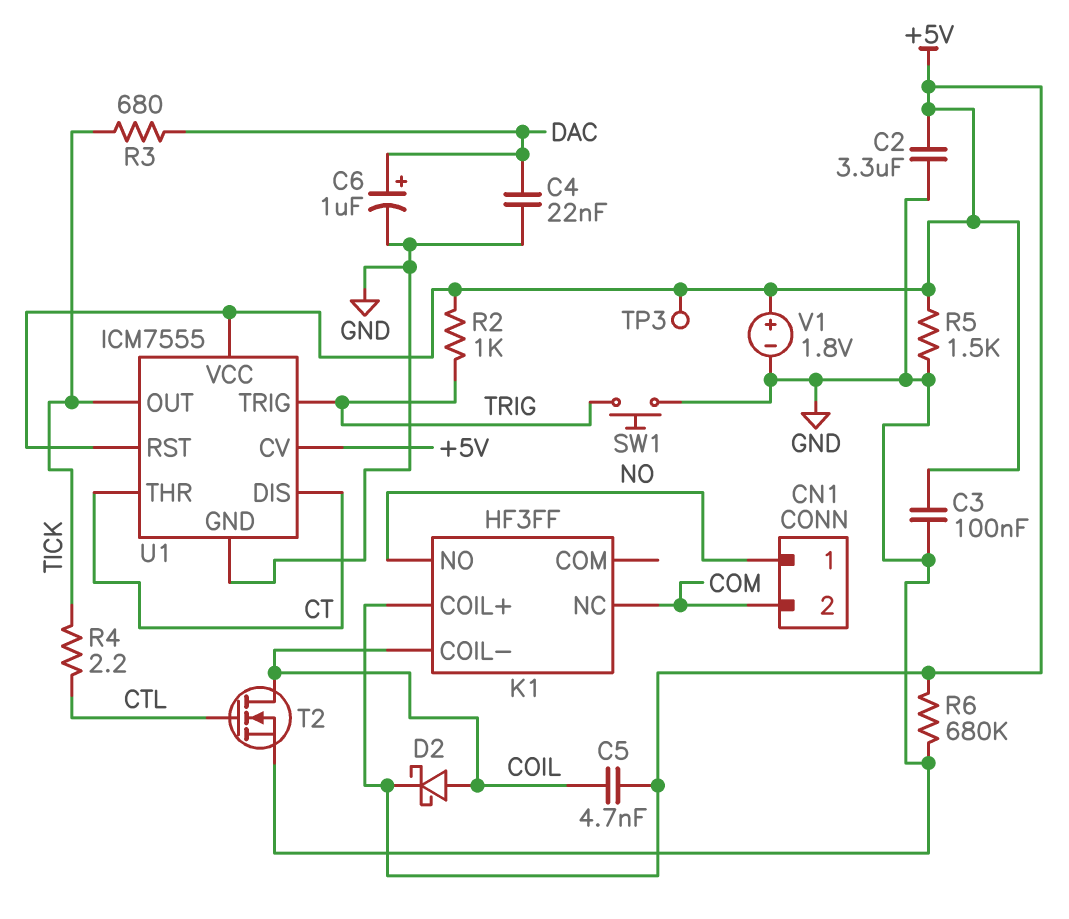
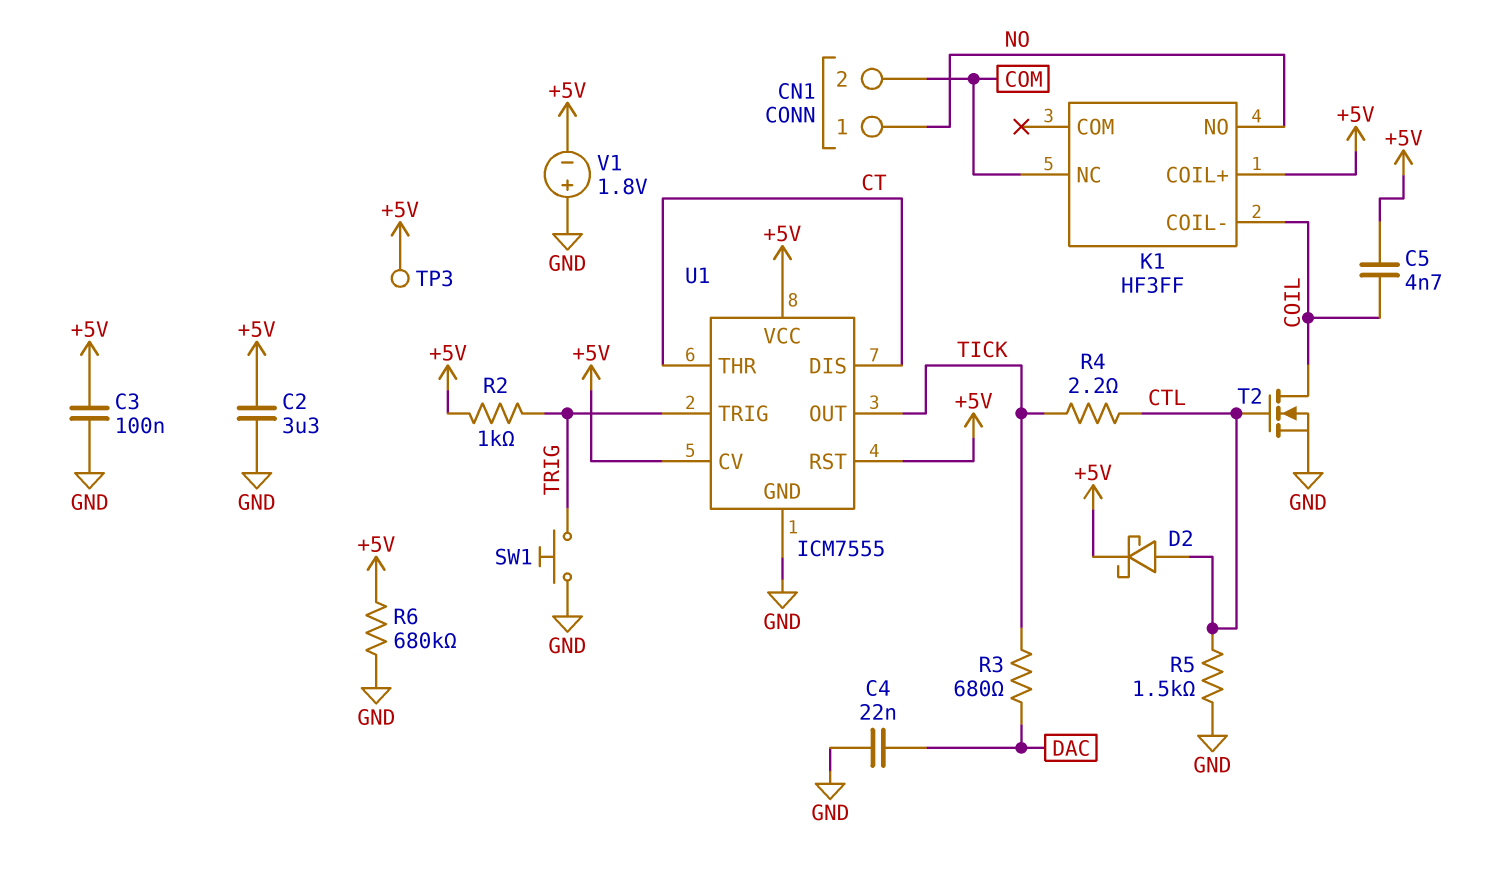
C6: 1uF (plus DAC, minus GND) -> none
D2: schottky (A COIL, K +5V) -> schottky (A CTL, K +5V)
R5: 1.5k (+5V, GND) -> 1.5k (CTL, GND)
V1: 1.8V (plus +5V, minus GND) -> 1.8V (plus GND, minus +5V)

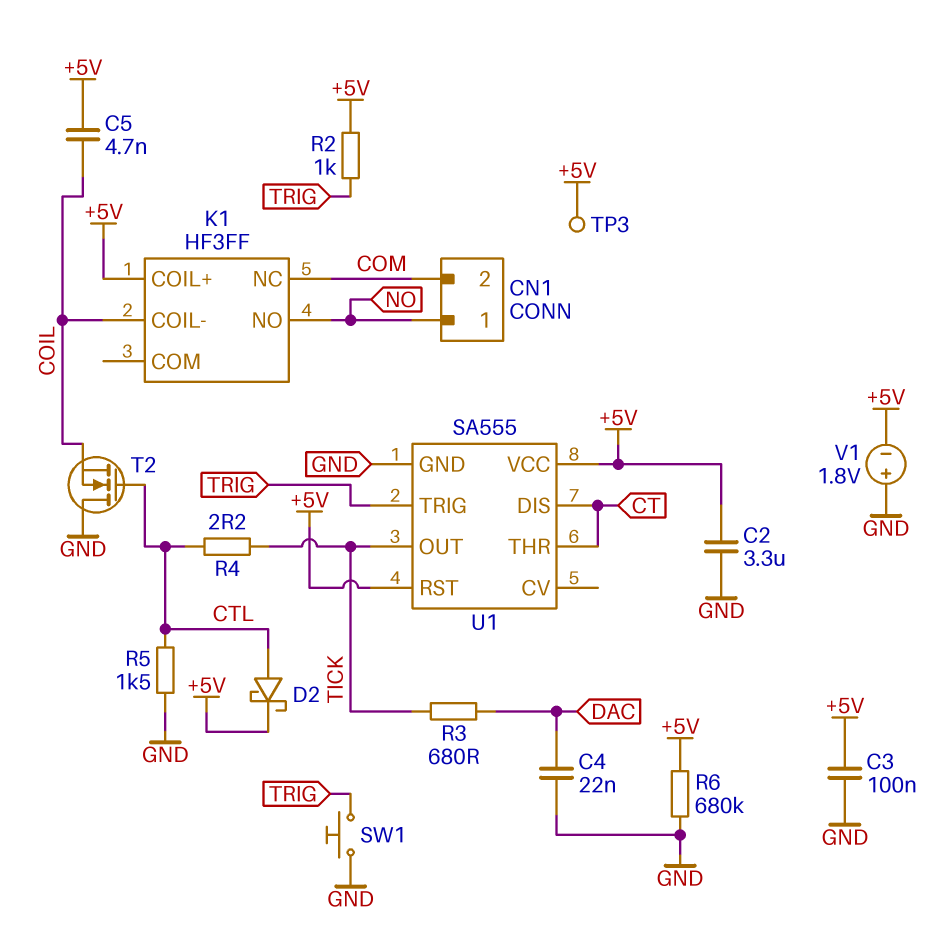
T2: NMOS (G CTL, D COIL, S GND) -> NMOS (G CTL, D GND, S COIL)
U1: ICM7555 -> SA555
U1 pin CV: +5V -> none

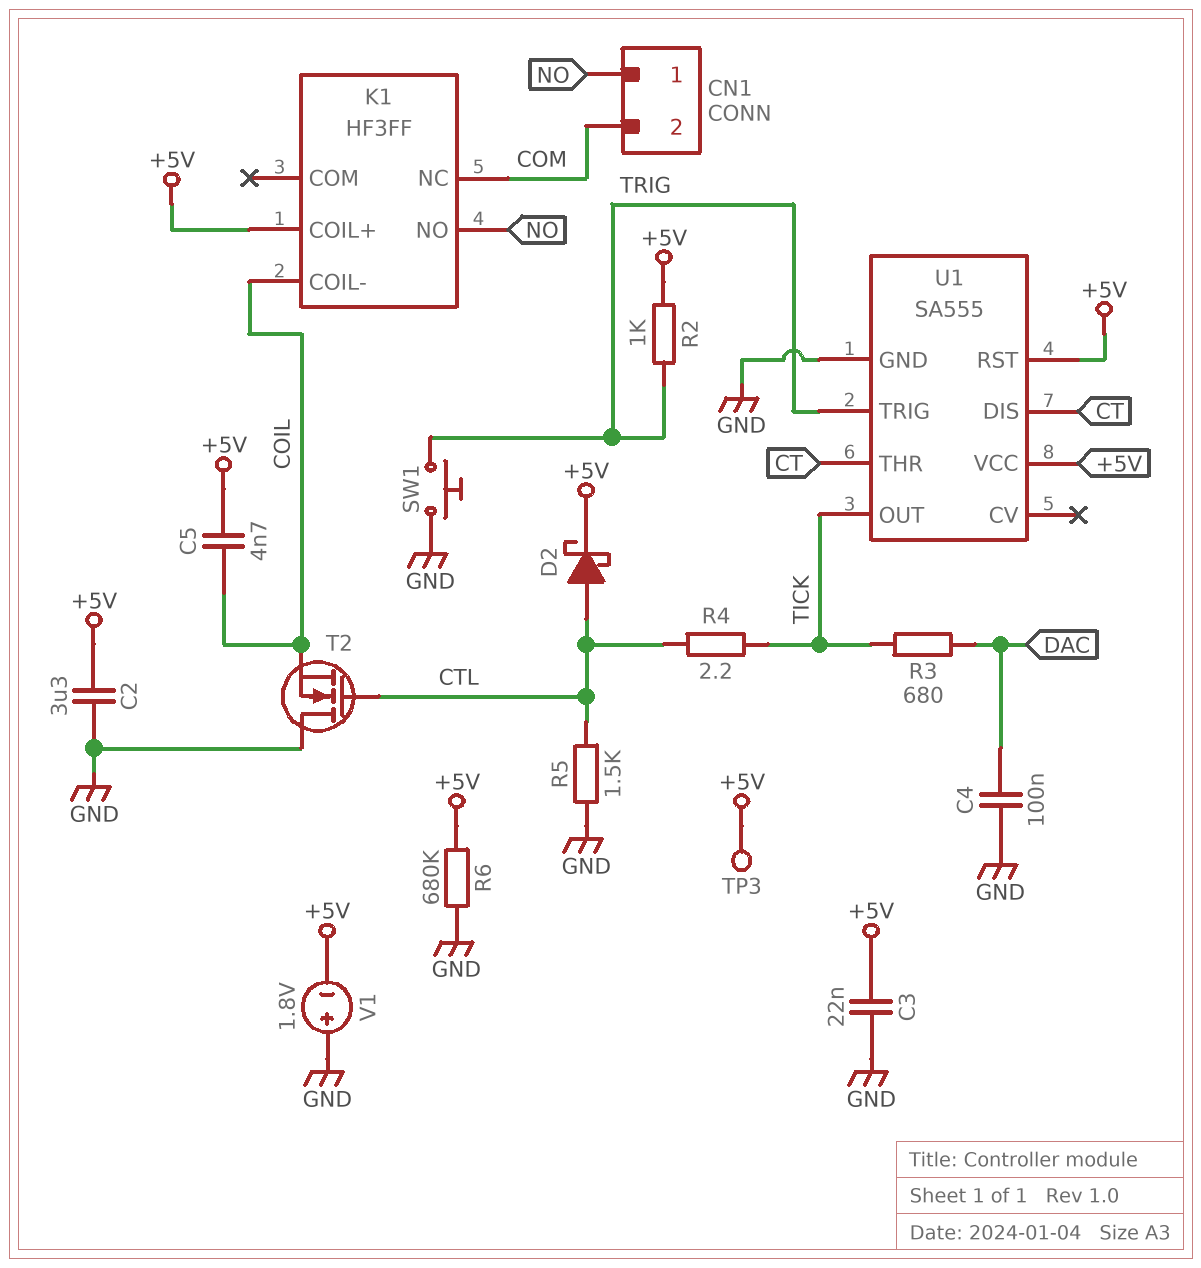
C3: 100nF (+5V, GND) -> 22nF (+5V, GND)
C4: 22nF (DAC, GND) -> 100nF (DAC, GND)

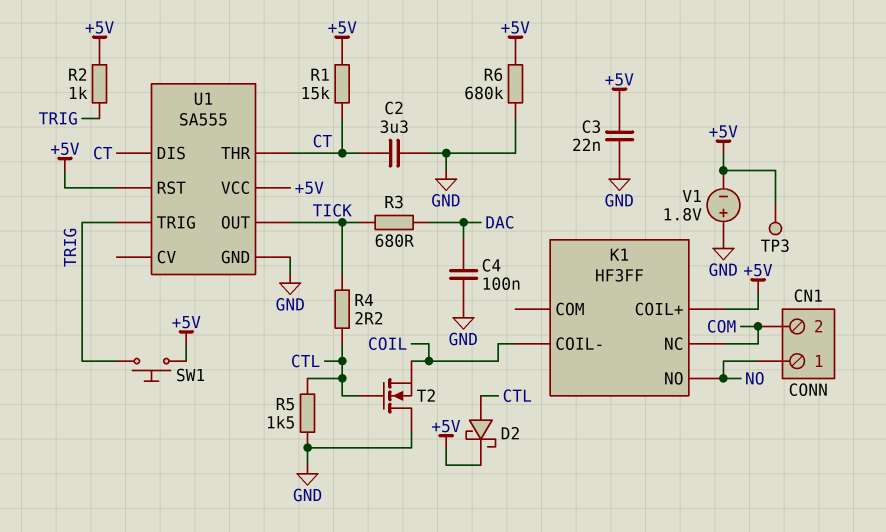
C2: 3.3uF (+5V, GND) -> 3.3uF (CT, GND)
C5: 4.7nF (+5V, COIL) -> none
R1: none -> 15k (+5V, CT)
SW1: button (GND, TRIG) -> button (+5V, TRIG)

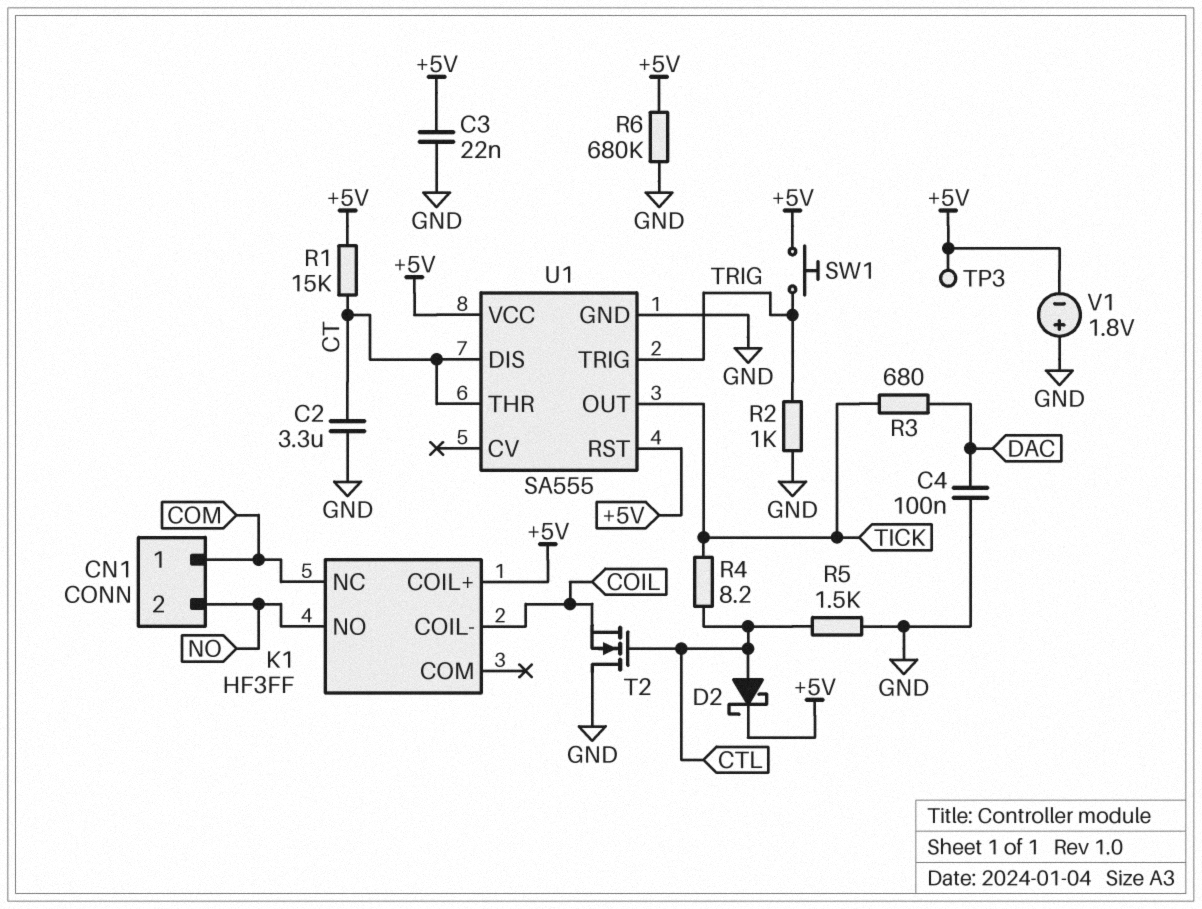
CN1 pin 1: NO -> COM
CN1 pin 2: COM -> NO
R2: 1k (+5V, TRIG) -> 1k (GND, TRIG)
R4: 2.2 (CTL, TICK) -> 8.2 (CTL, TICK)

